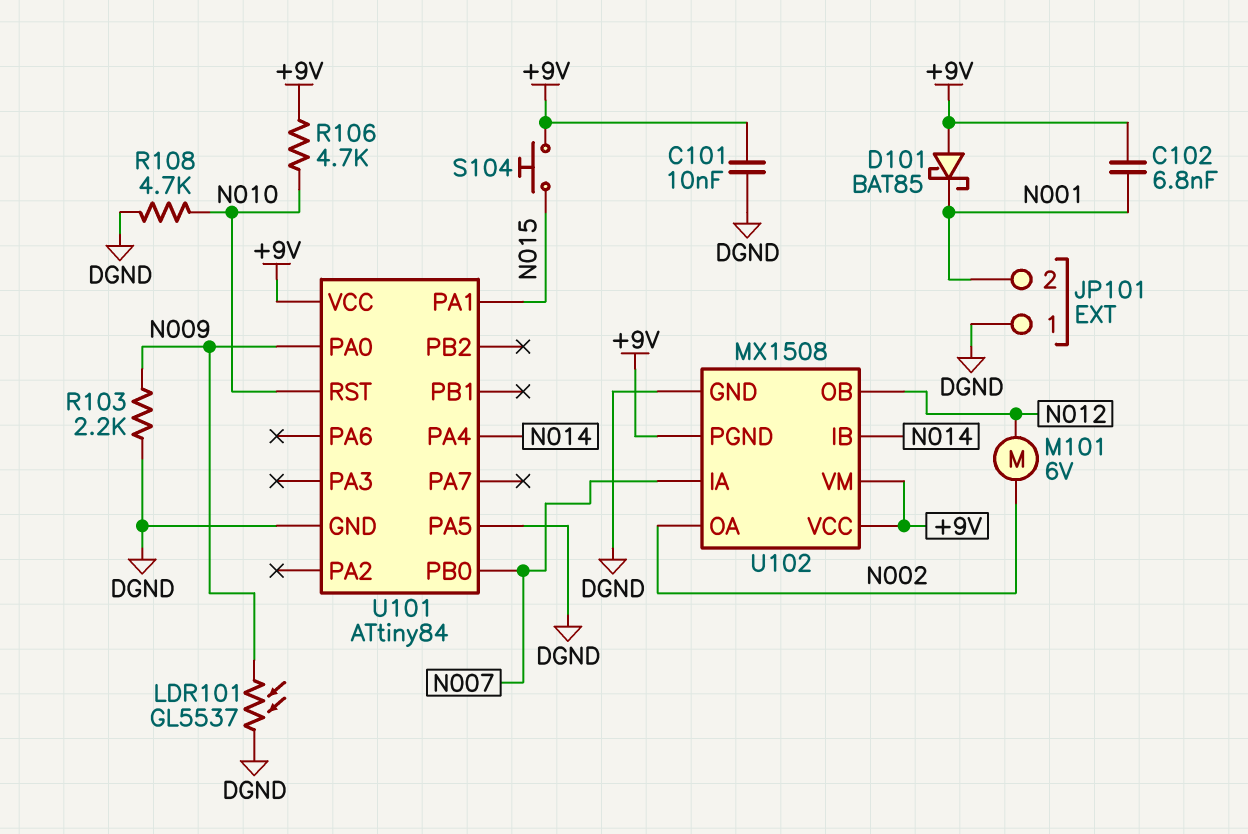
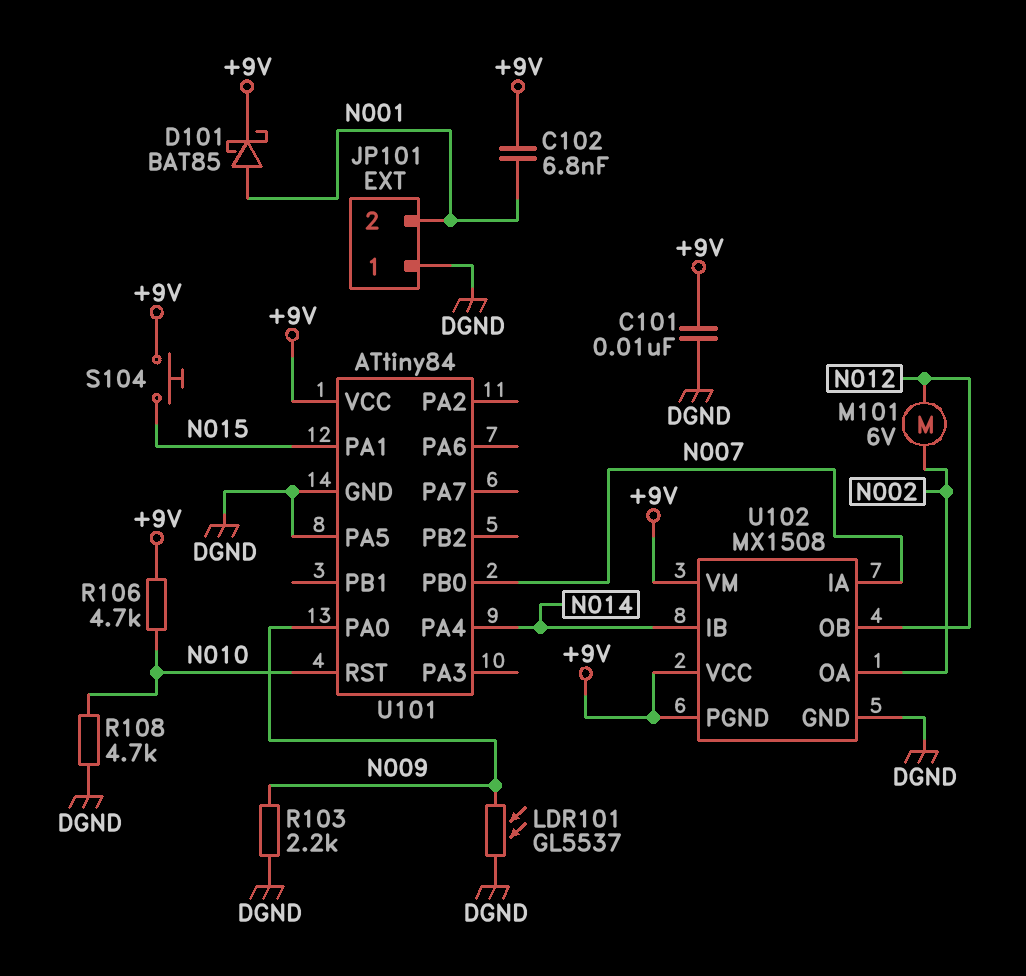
D101: schottky BAT85 (A +9V, K N001) -> schottky BAT85 (A N001, K +9V)

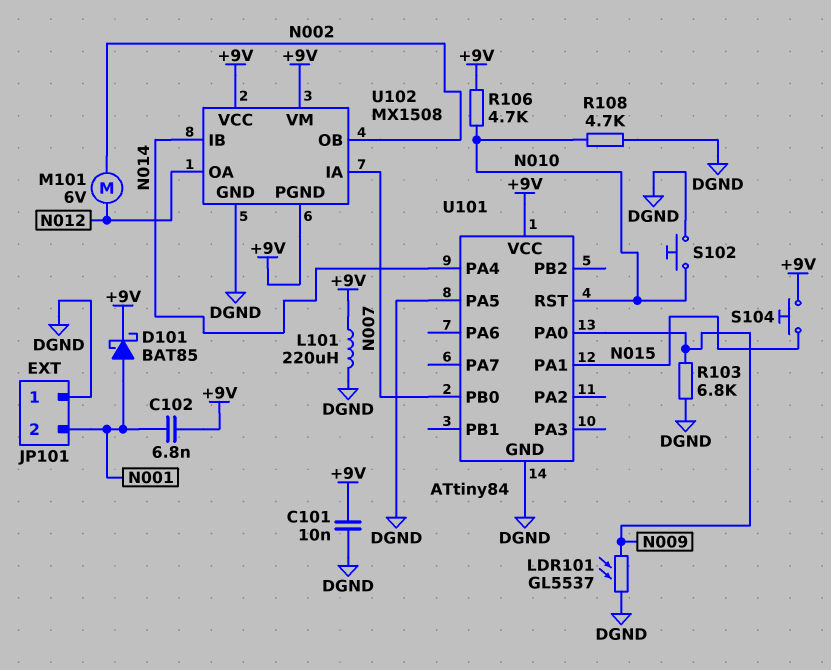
L101: none -> 220uH (+9V, DGND)
R103: 2.2k (DGND, N009) -> 6.8k (DGND, N009)
S102: none -> button (DGND, N010)
U102 pin OA: N002 -> N012
U102 pin OB: N012 -> N002

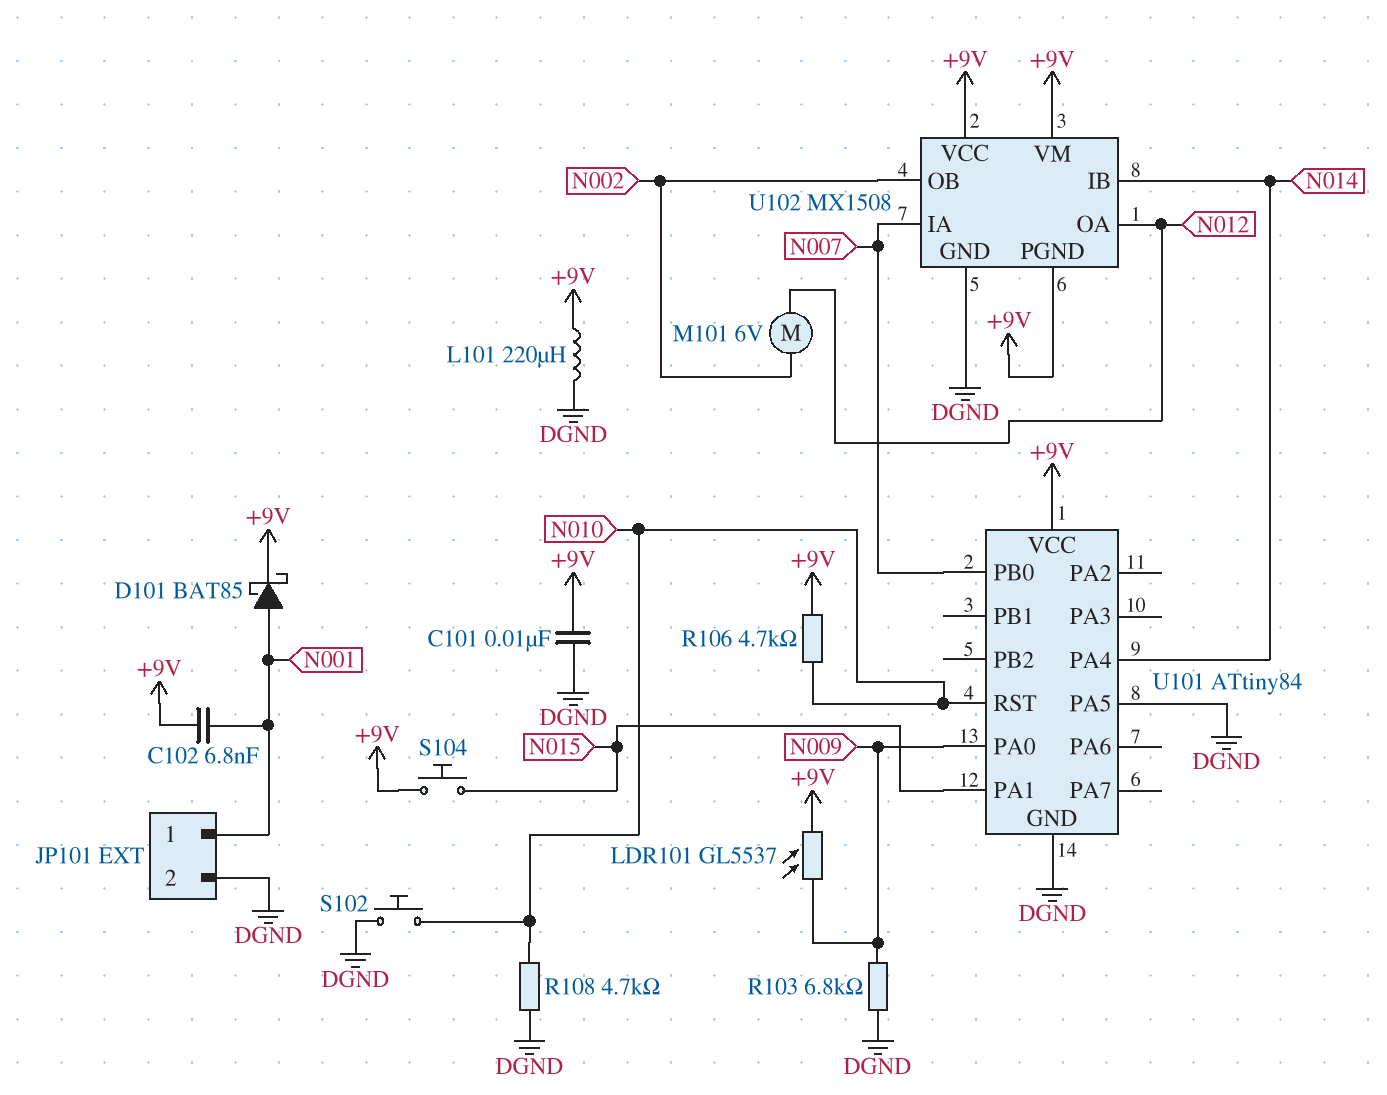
JP101 pin 1: DGND -> N001
JP101 pin 2: N001 -> DGND
LDR101: GL5537 (DGND, N009) -> GL5537 (+9V, N009)

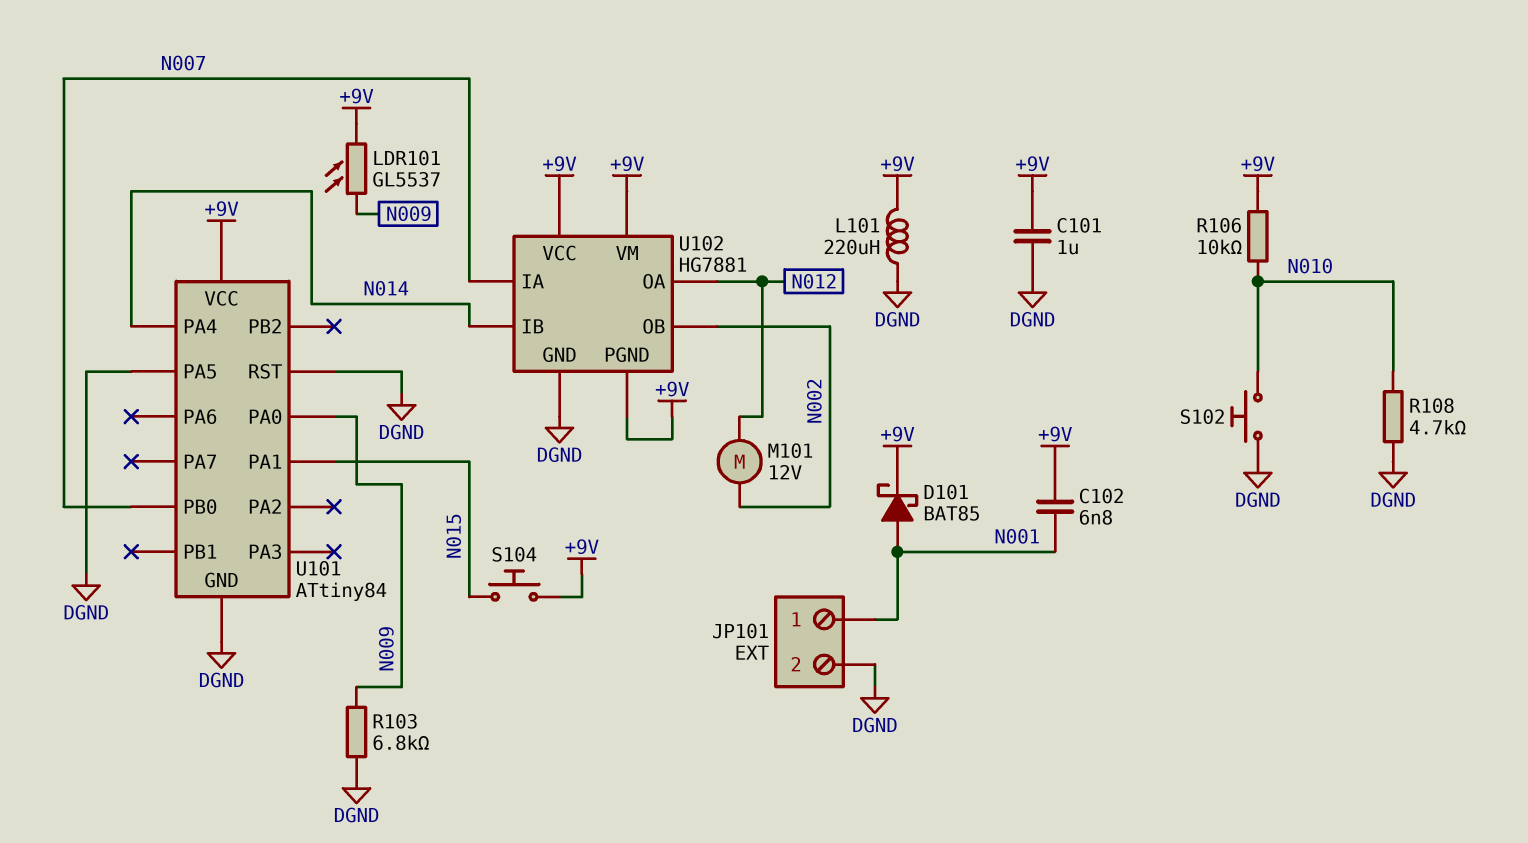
C101: 10nF (+9V, DGND) -> 1uF (+9V, DGND)
M101: motor 6V (N002, N012) -> motor 12V (N002, N012)
R106: 4.7k (+9V, N010) -> 10k (+9V, N010)
U101 pin RST: N010 -> DGND
U102: MX1508 -> HG7881

